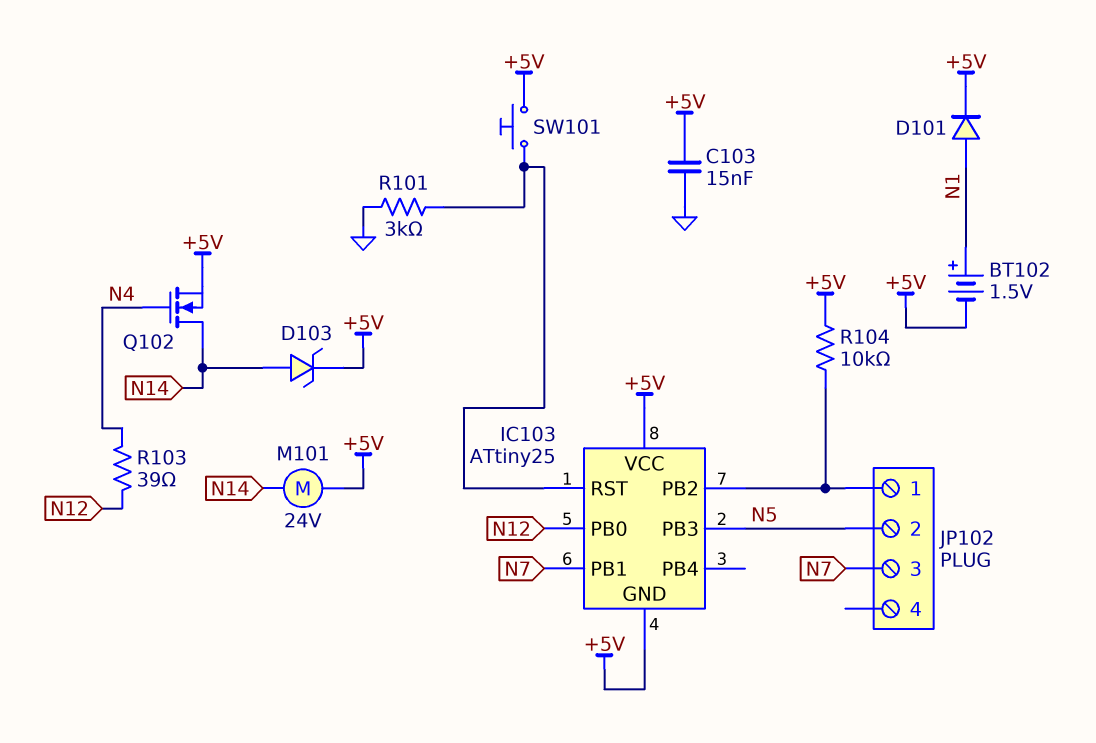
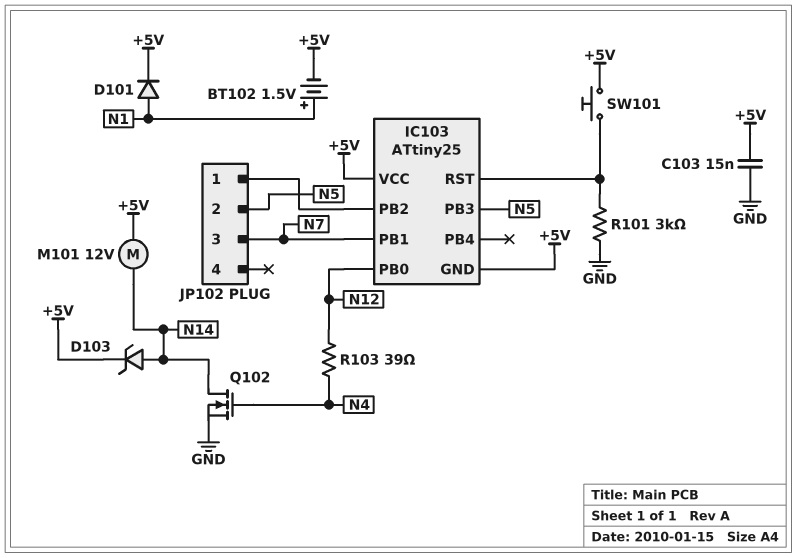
M101: motor 24V (+5V, N14) -> motor 12V (+5V, N14)
Q102: NMOS (G N4, D N14, S +5V) -> NMOS (G N4, D N14, S GND)
R104: 10k (+5V, IC103/PB2) -> none

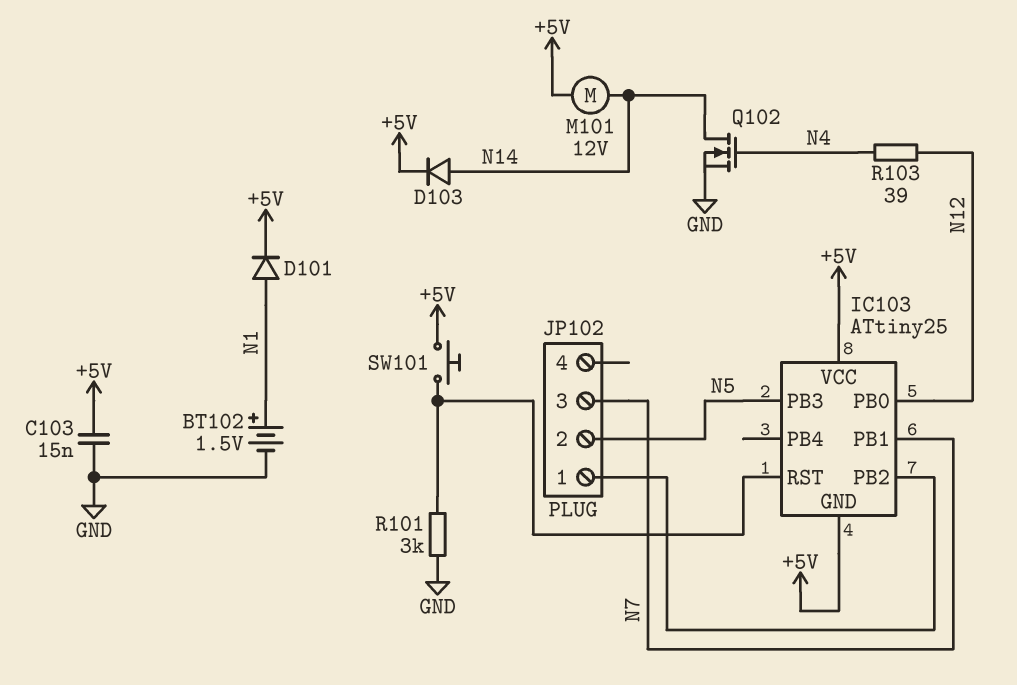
BT102: 1.5V (plus N1, minus +5V) -> 1.5V (plus N1, minus GND)
D103: zener (A N14, K +5V) -> diode (A N14, K +5V)

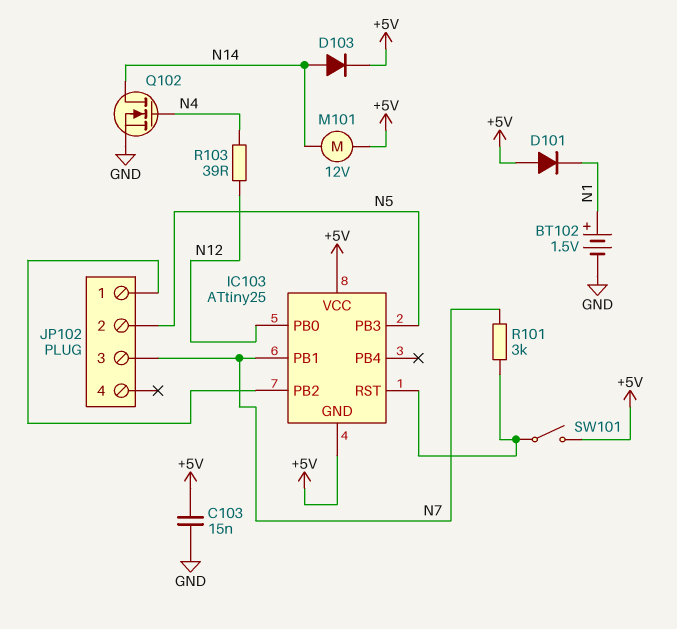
D101: diode (A N1, K +5V) -> diode (A +5V, K N1)
R101: 3k (GND, IC103/RST) -> 3k (IC103/RST, N7)
SW101: button (+5V, IC103/RST) -> switch (+5V, IC103/RST)

